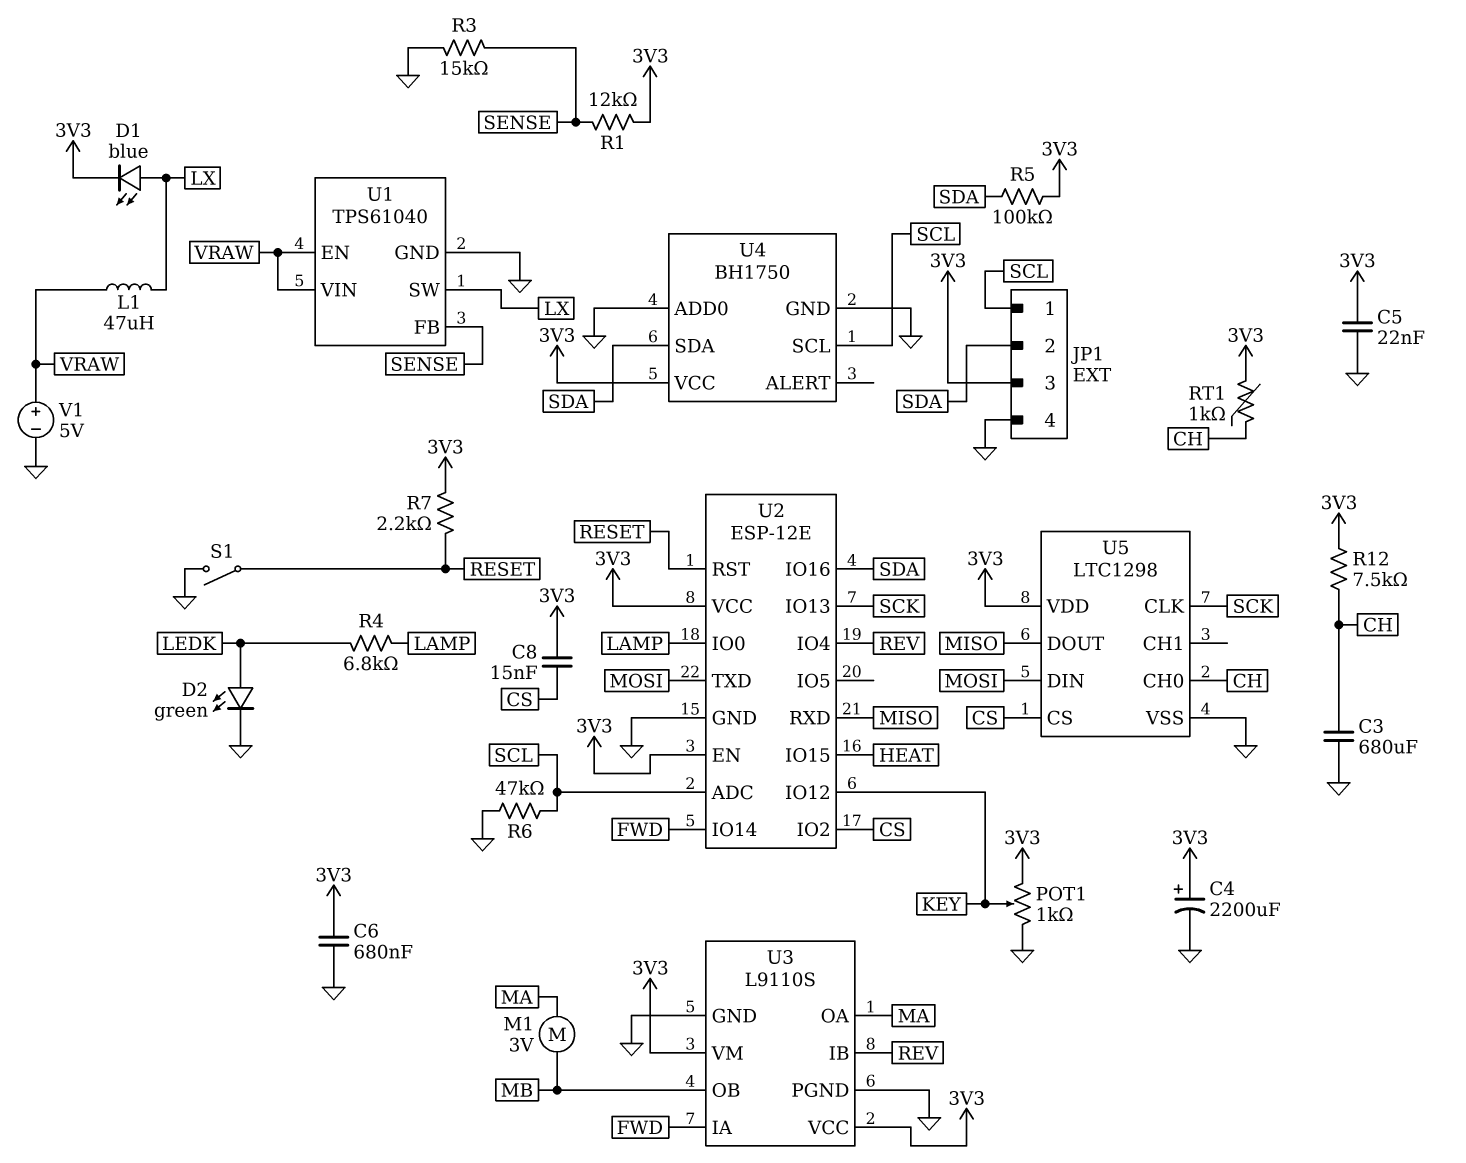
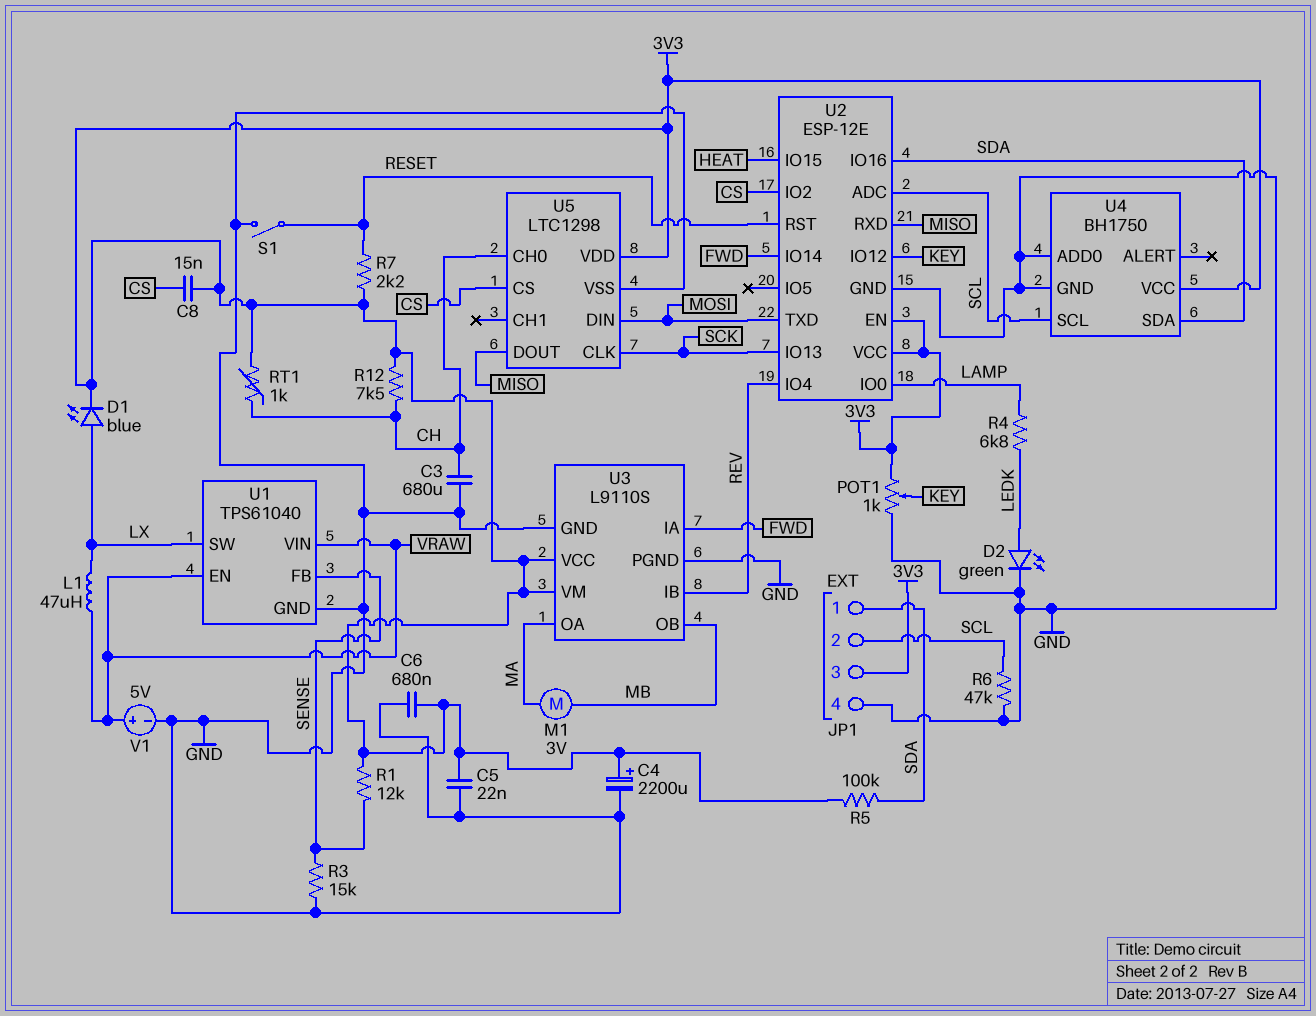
JP1 pin 1: SCL -> SDA
JP1 pin 2: SDA -> SCL

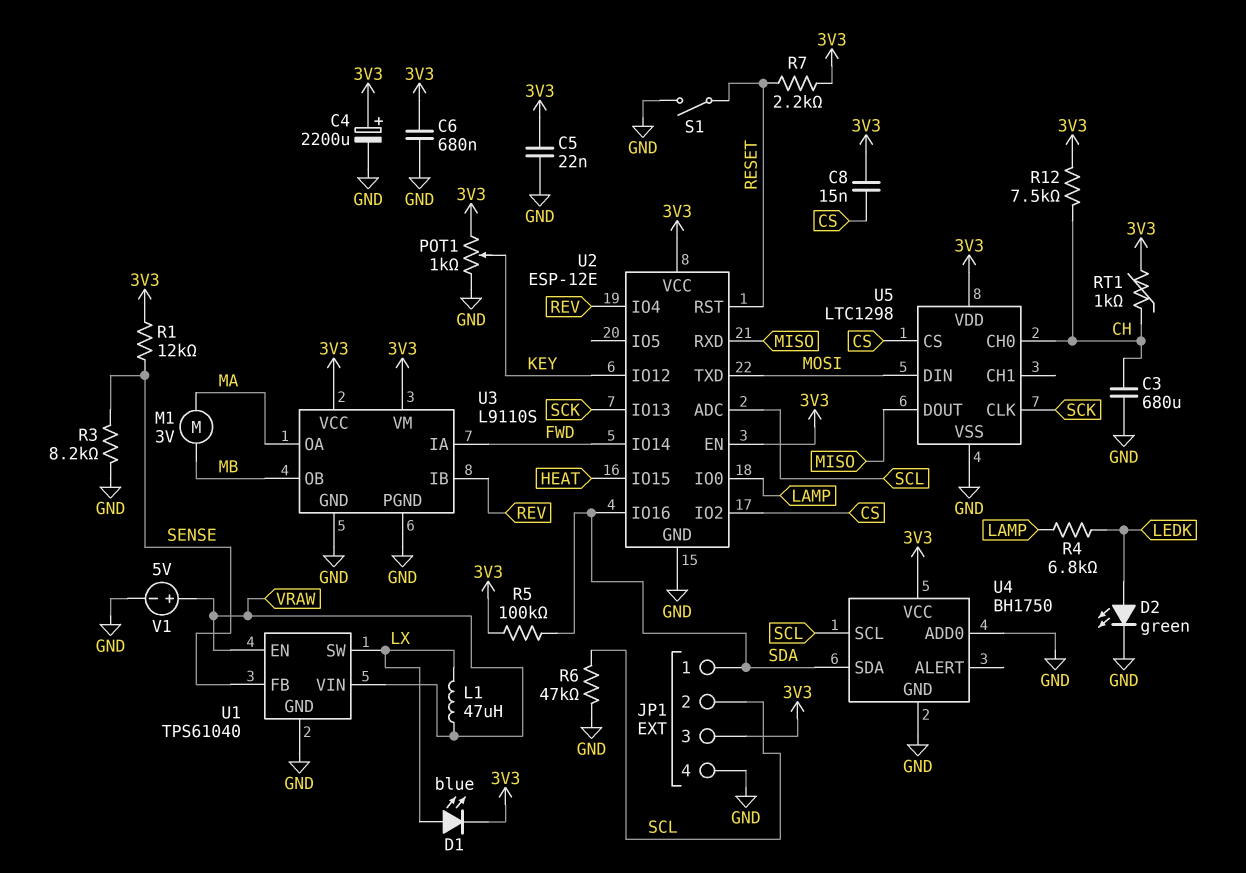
R3: 15k (GND, SENSE) -> 8.2k (GND, SENSE)

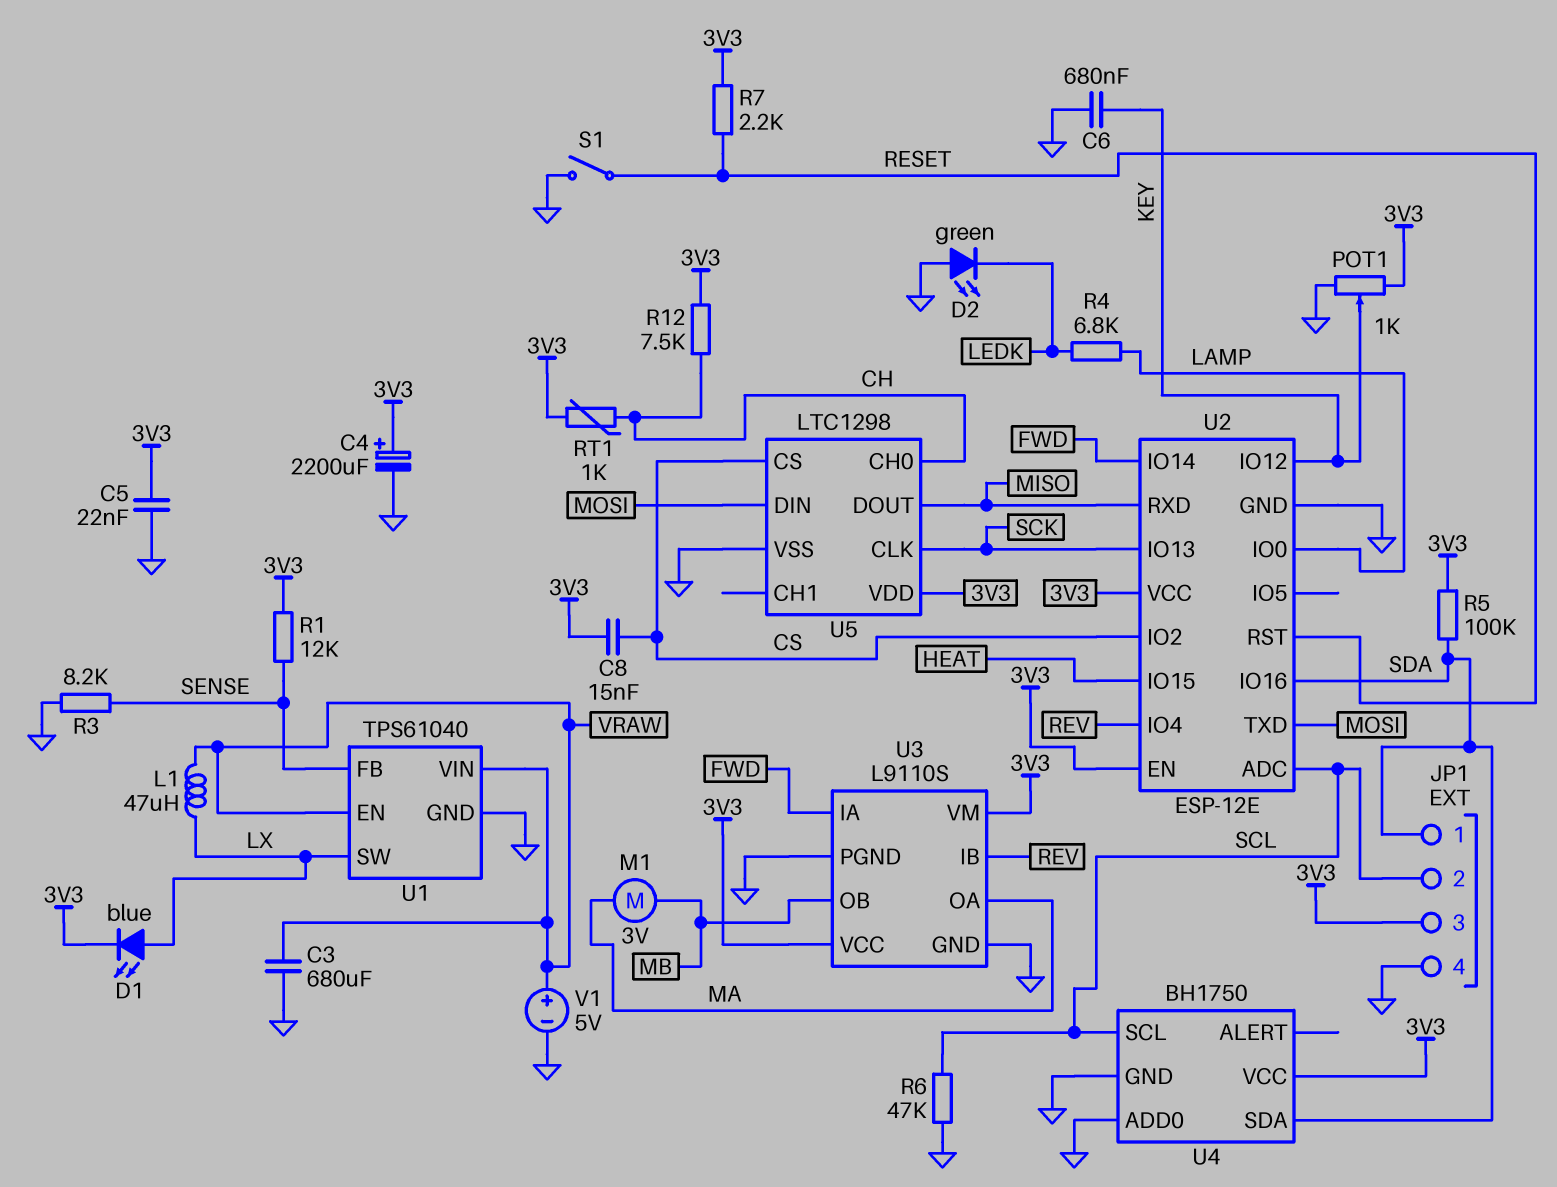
C3: 680uF (CH, GND) -> 680uF (GND, VRAW)
C6: 680nF (3V3, GND) -> 680nF (GND, KEY)
D2: LED green (A LEDK, K GND) -> LED green (A GND, K LEDK)

